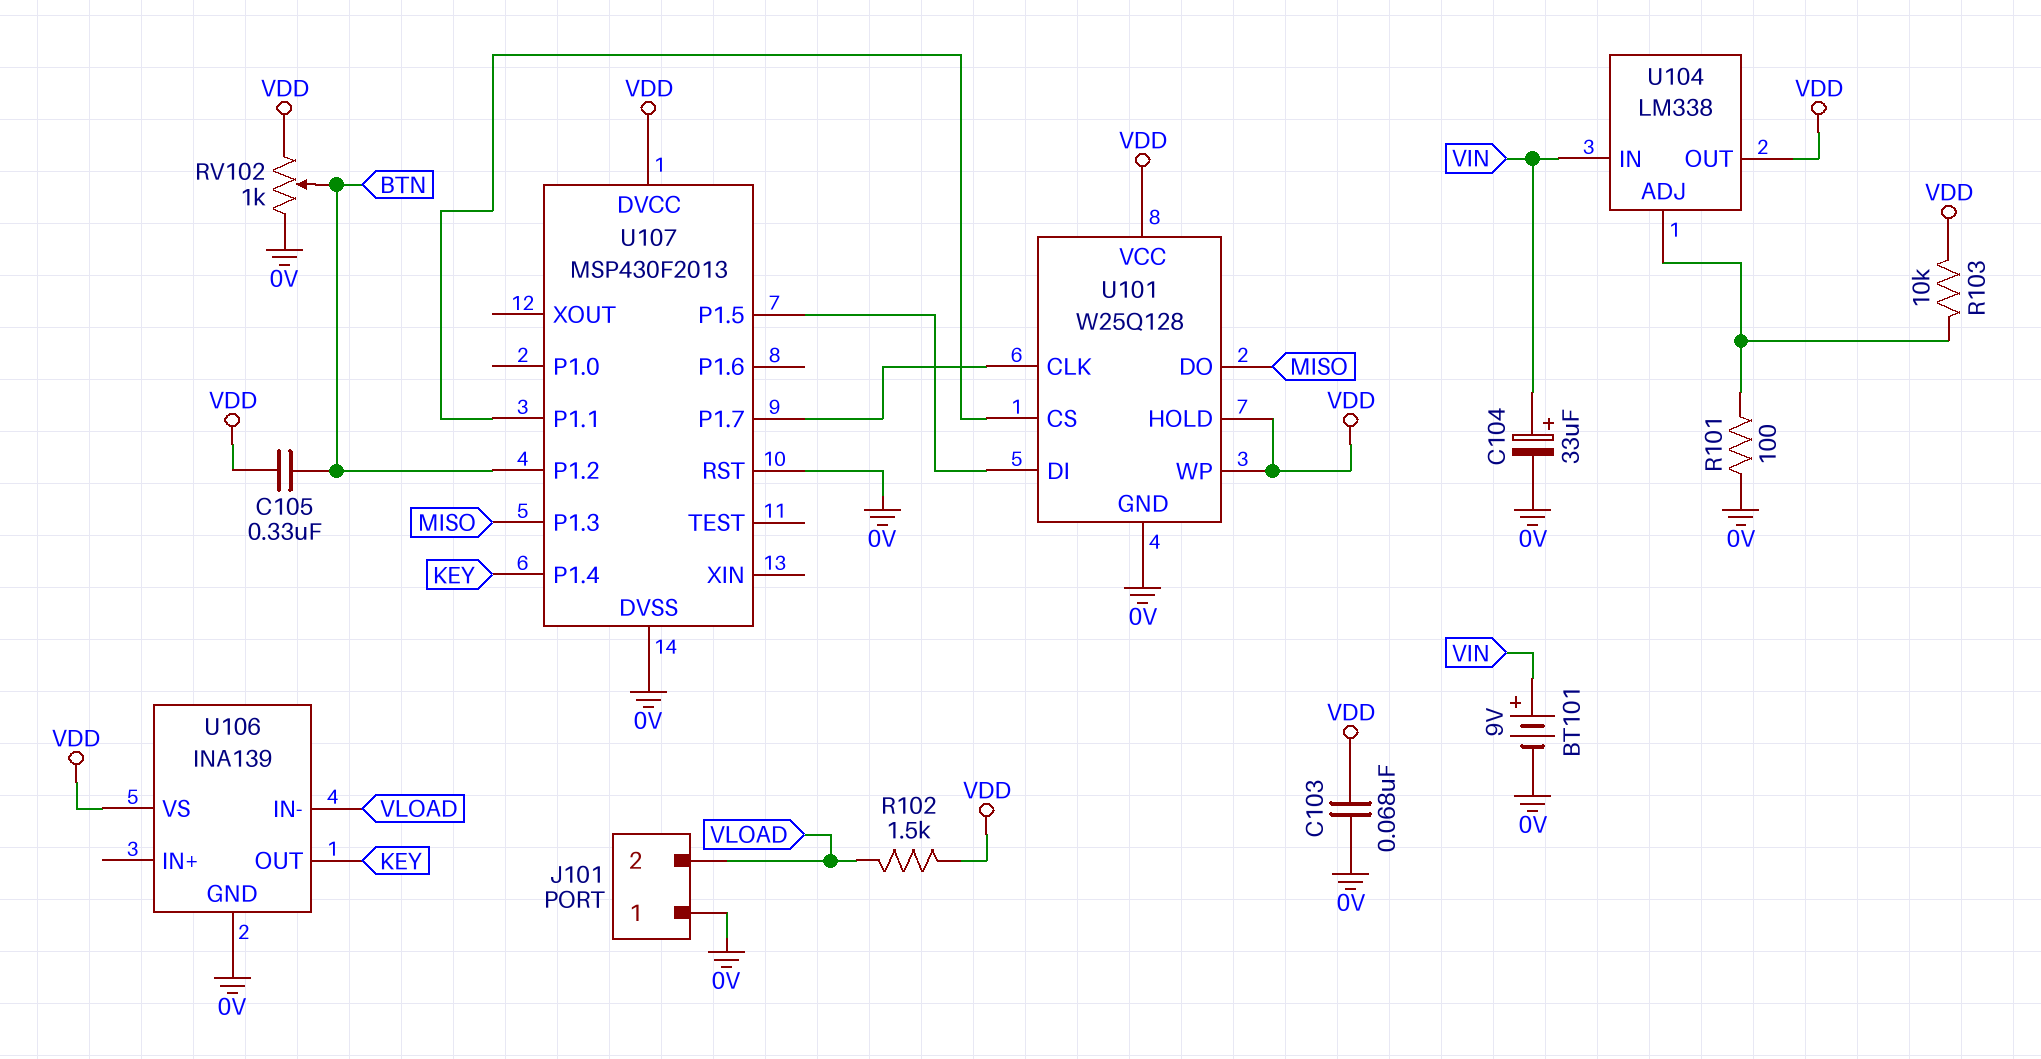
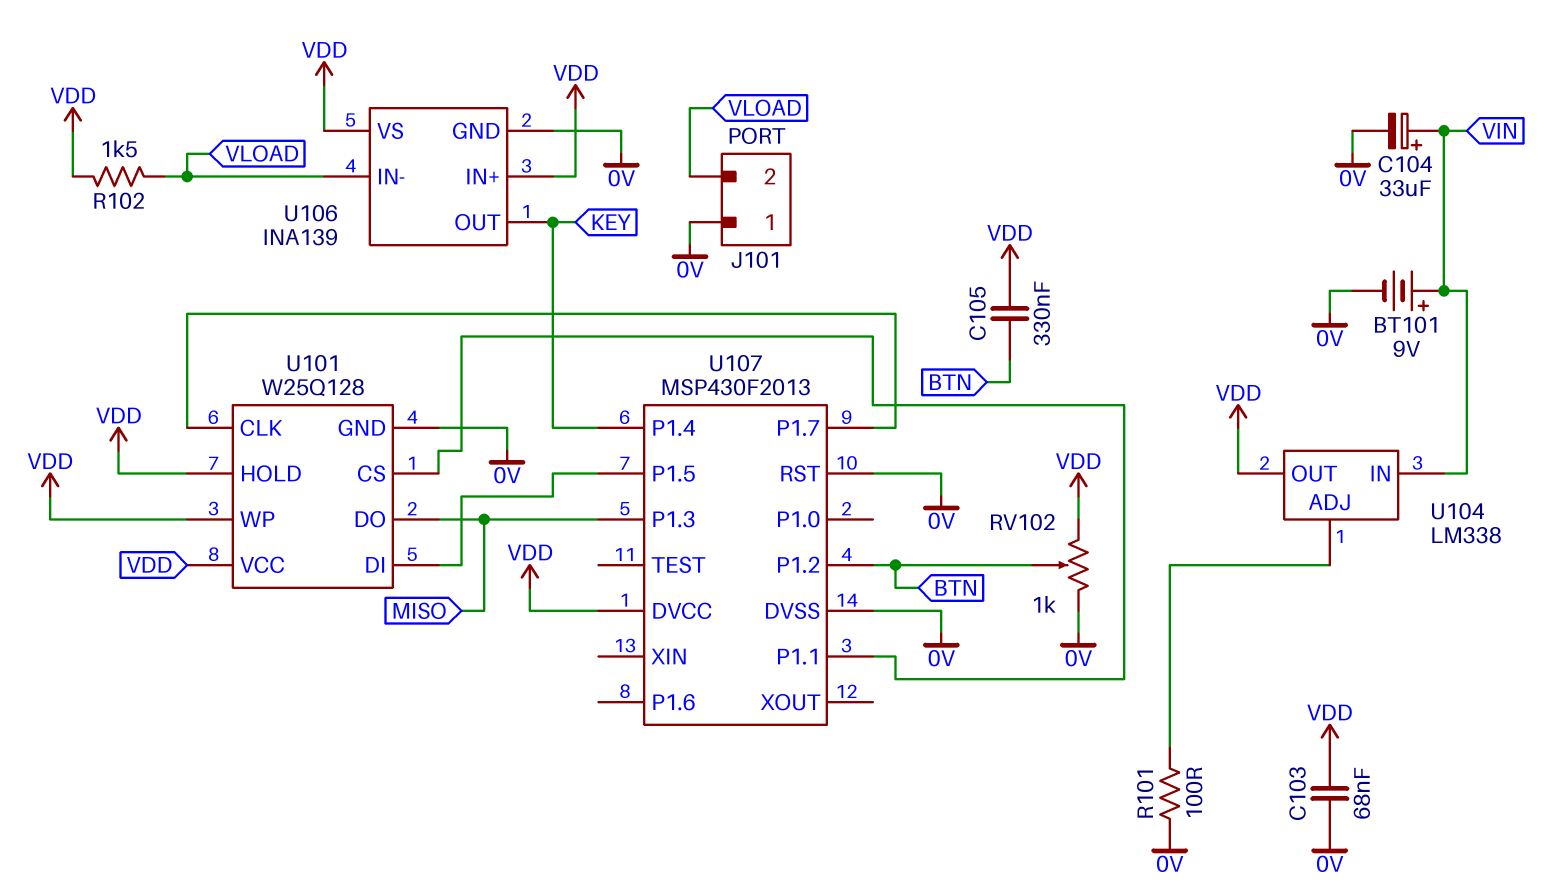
R103: 10k (U104/ADJ, VDD) -> none
U106 pin IN+: none -> VDD

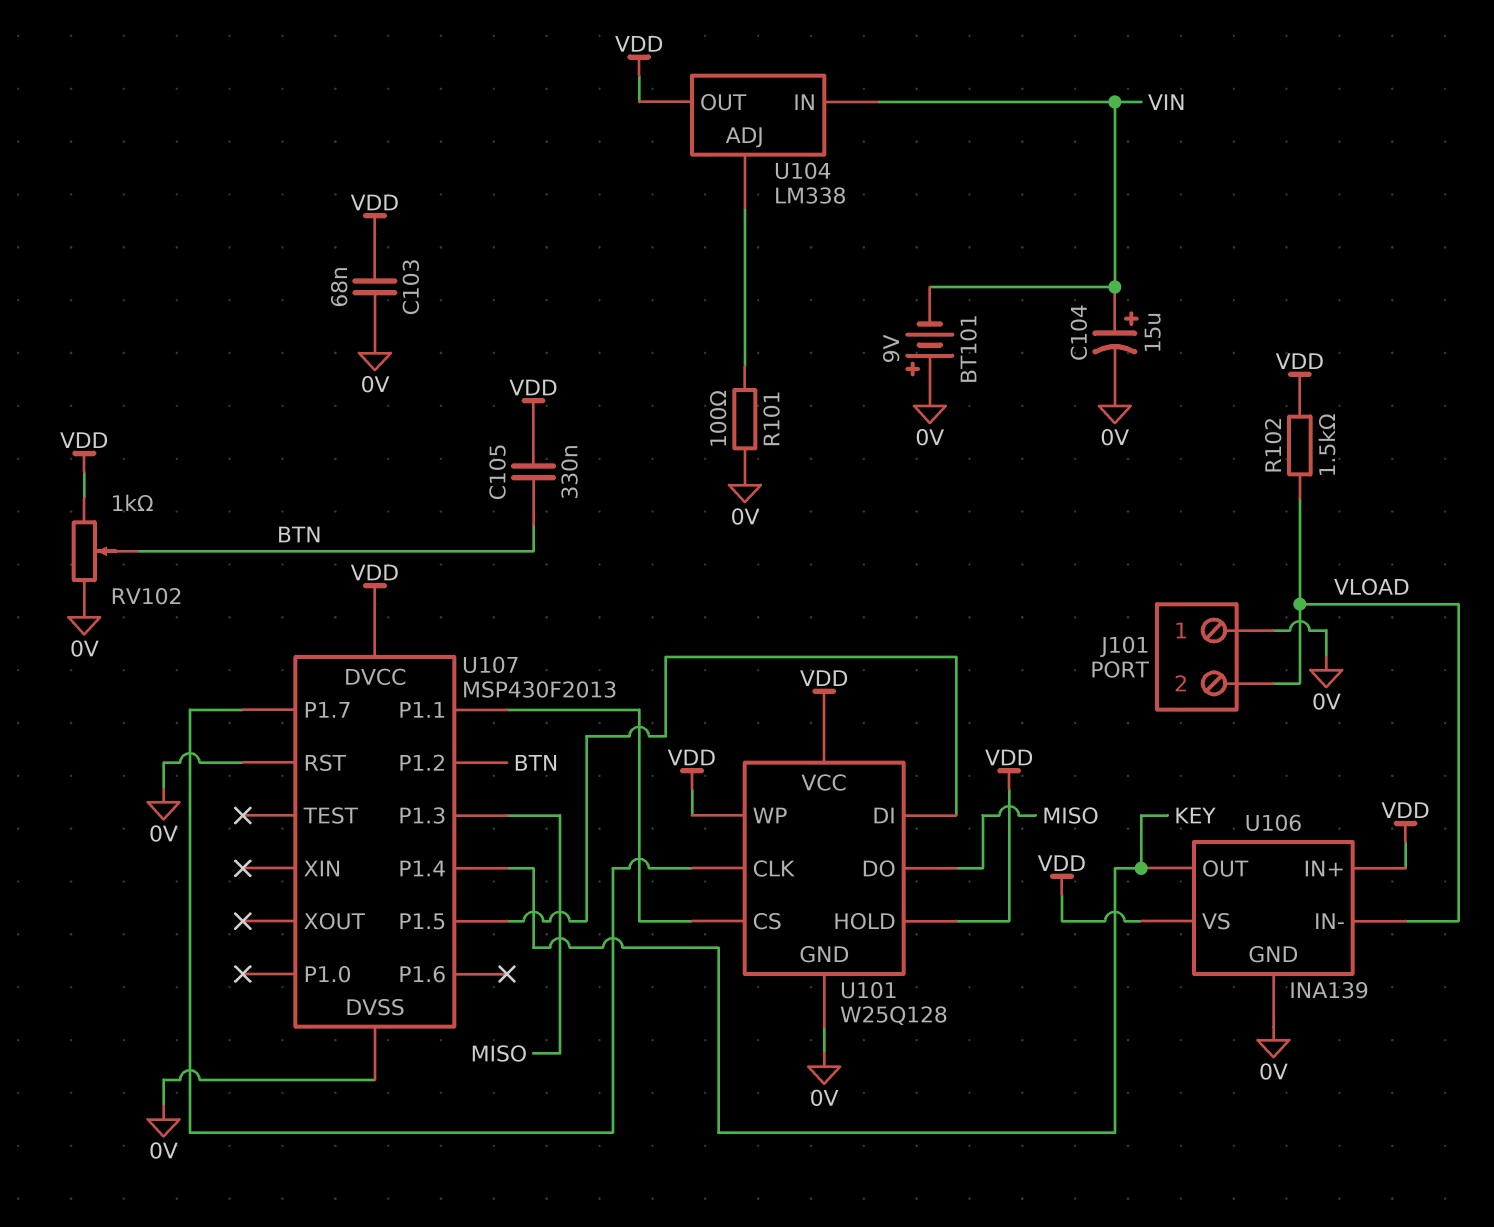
BT101: 9V (plus VIN, minus 0V) -> 9V (plus 0V, minus VIN)
C104: 33uF (plus VIN, minus 0V) -> 15uF (plus VIN, minus 0V)

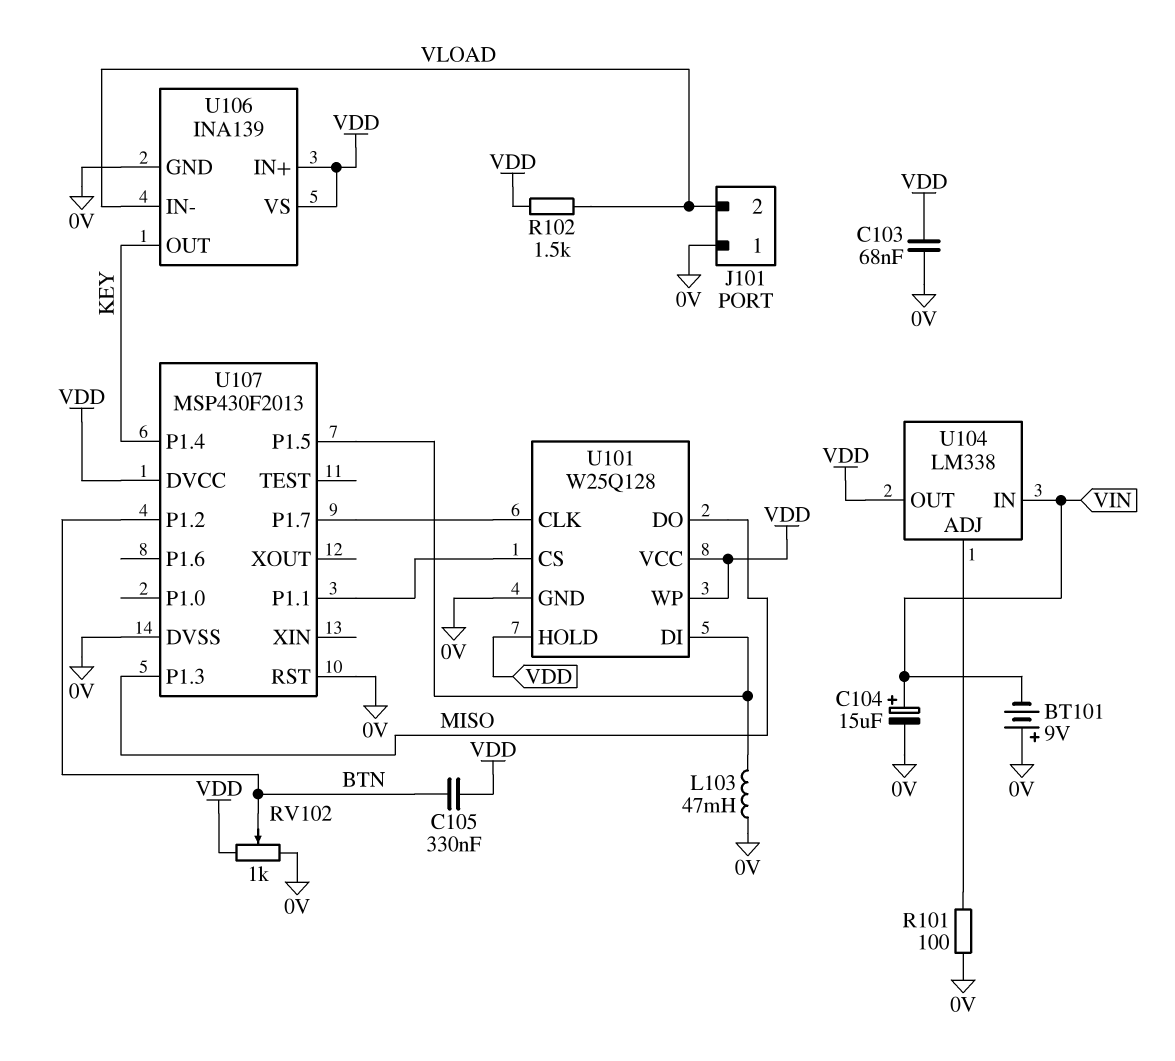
L103: none -> 47mH (0V, U101/DI)

